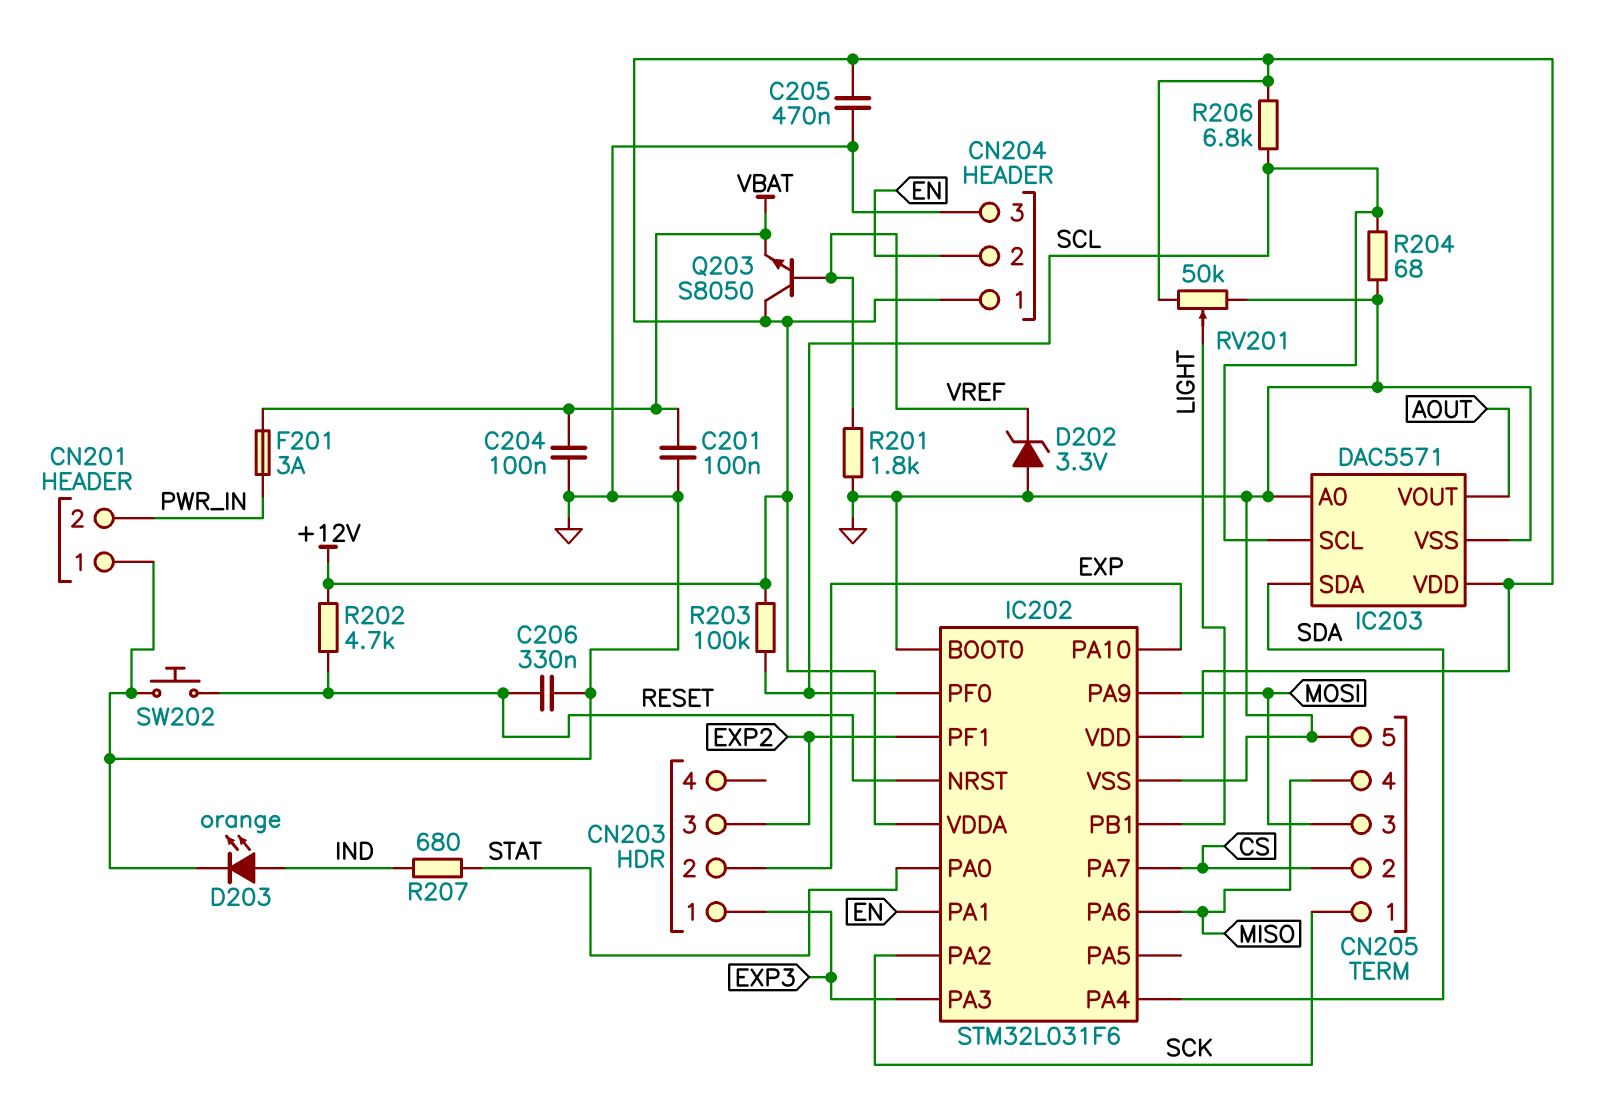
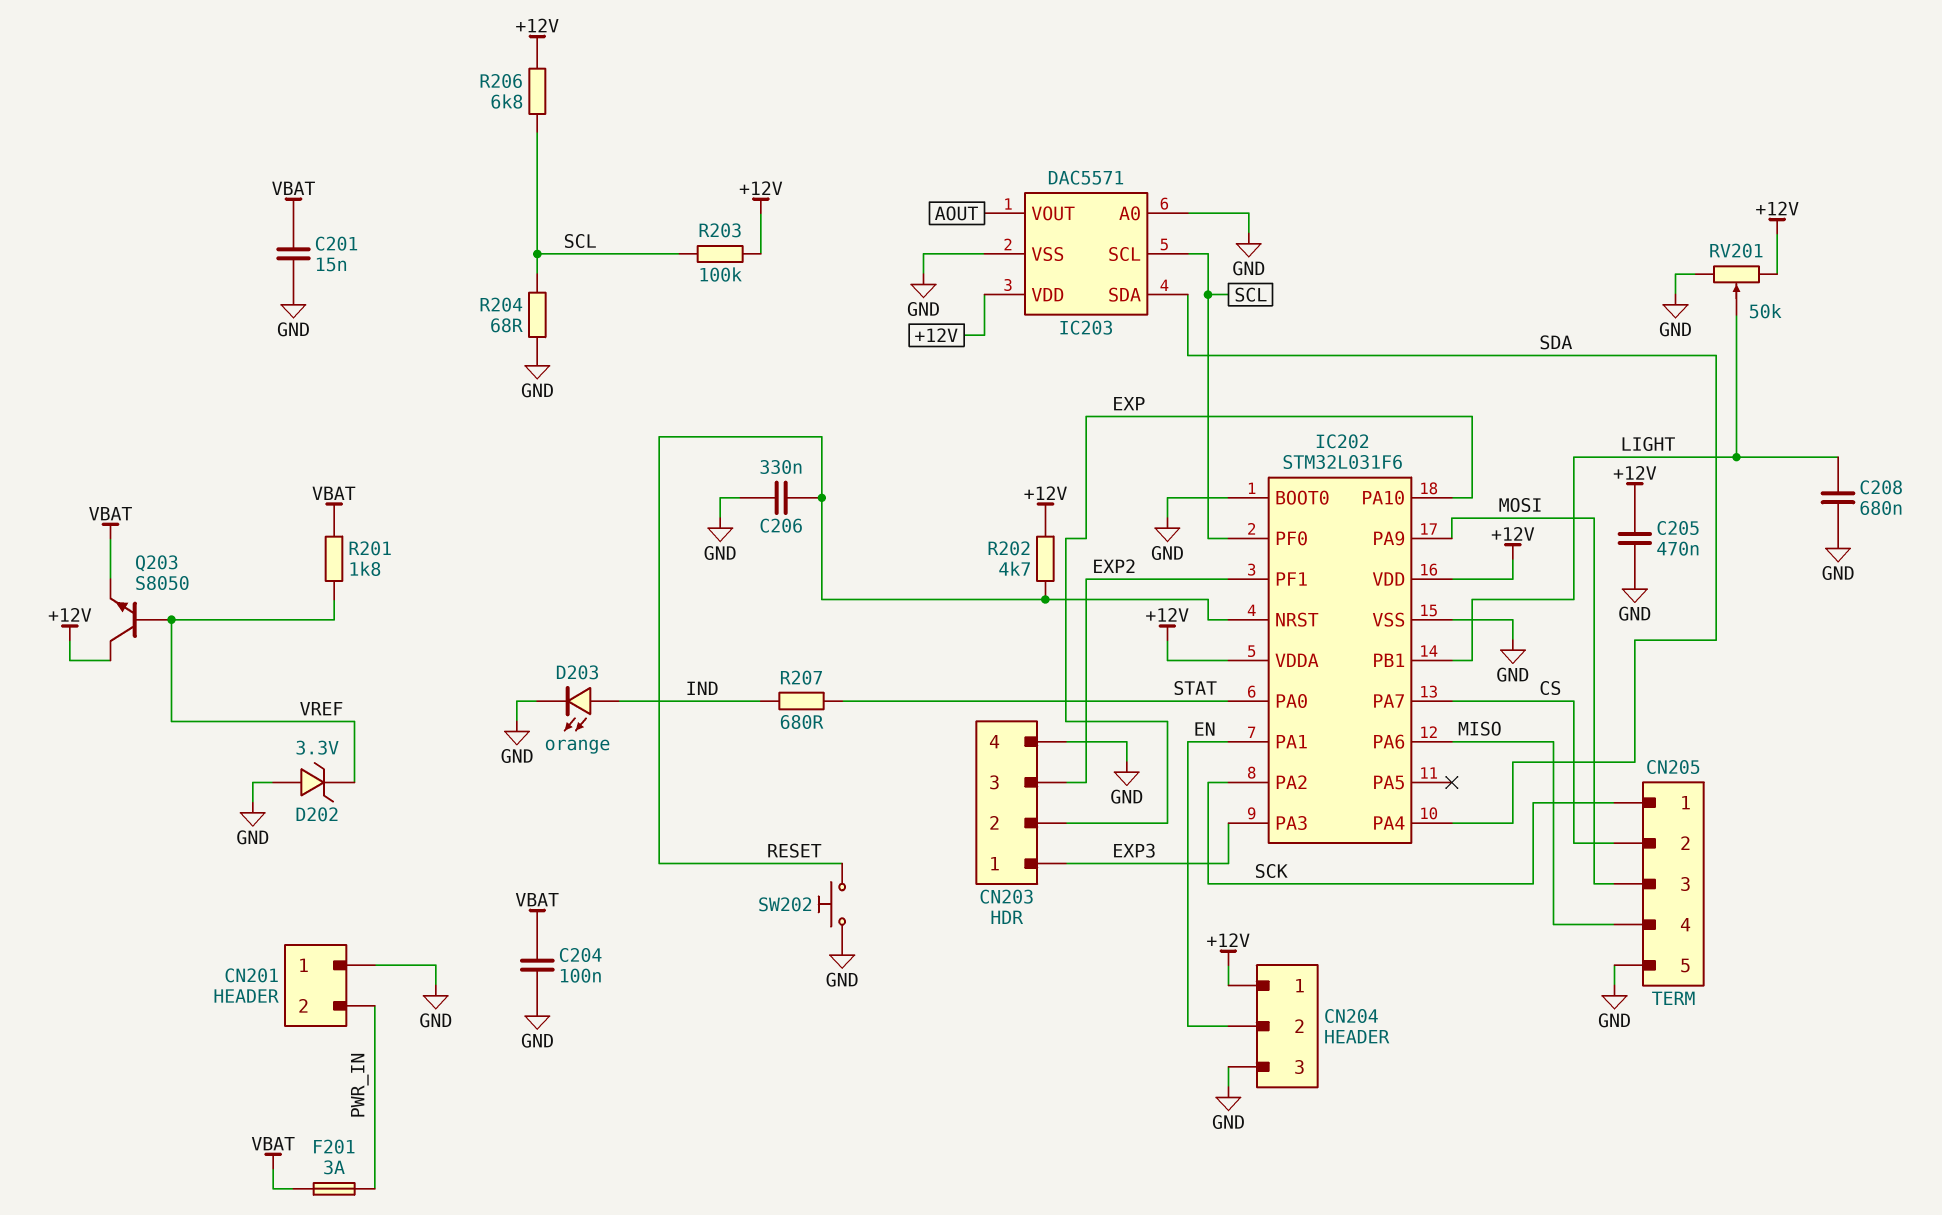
C201: 100nF (GND, VBAT) -> 15nF (GND, VBAT)
C208: none -> 680nF (GND, LIGHT)
CN203 pin 4: none -> GND
R201: 1.8k (GND, VREF) -> 1.8k (VBAT, VREF)

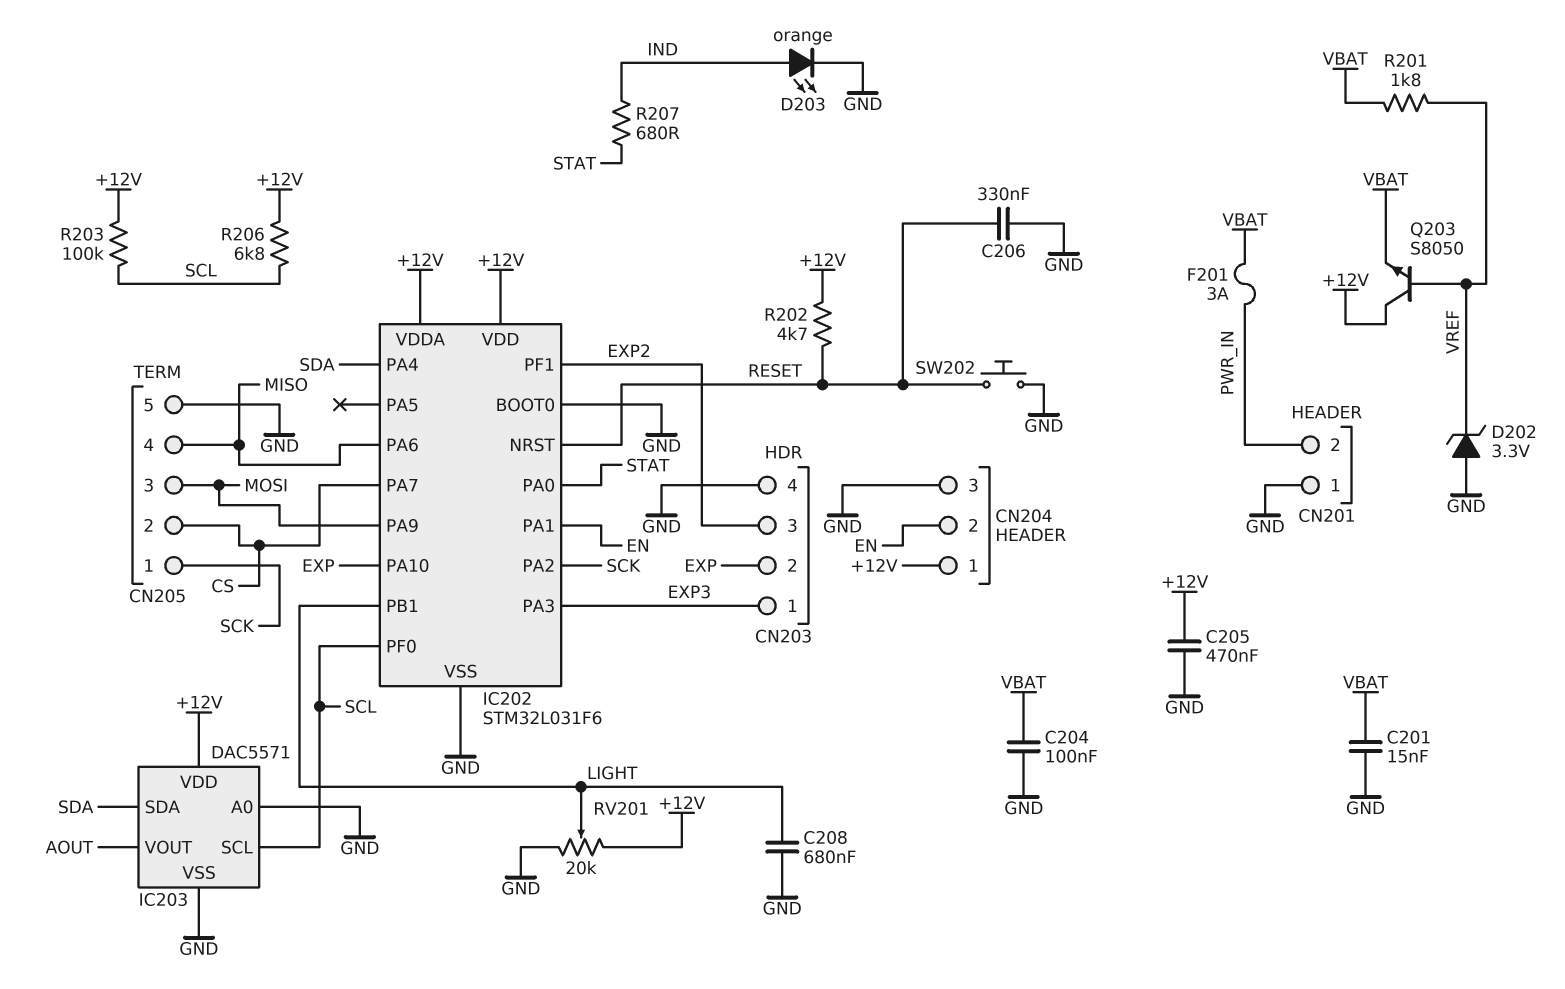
R204: 68 (GND, SCL) -> none
RV201: 50k (+12V, GND, wiper LIGHT) -> 20k (+12V, GND, wiper LIGHT)

